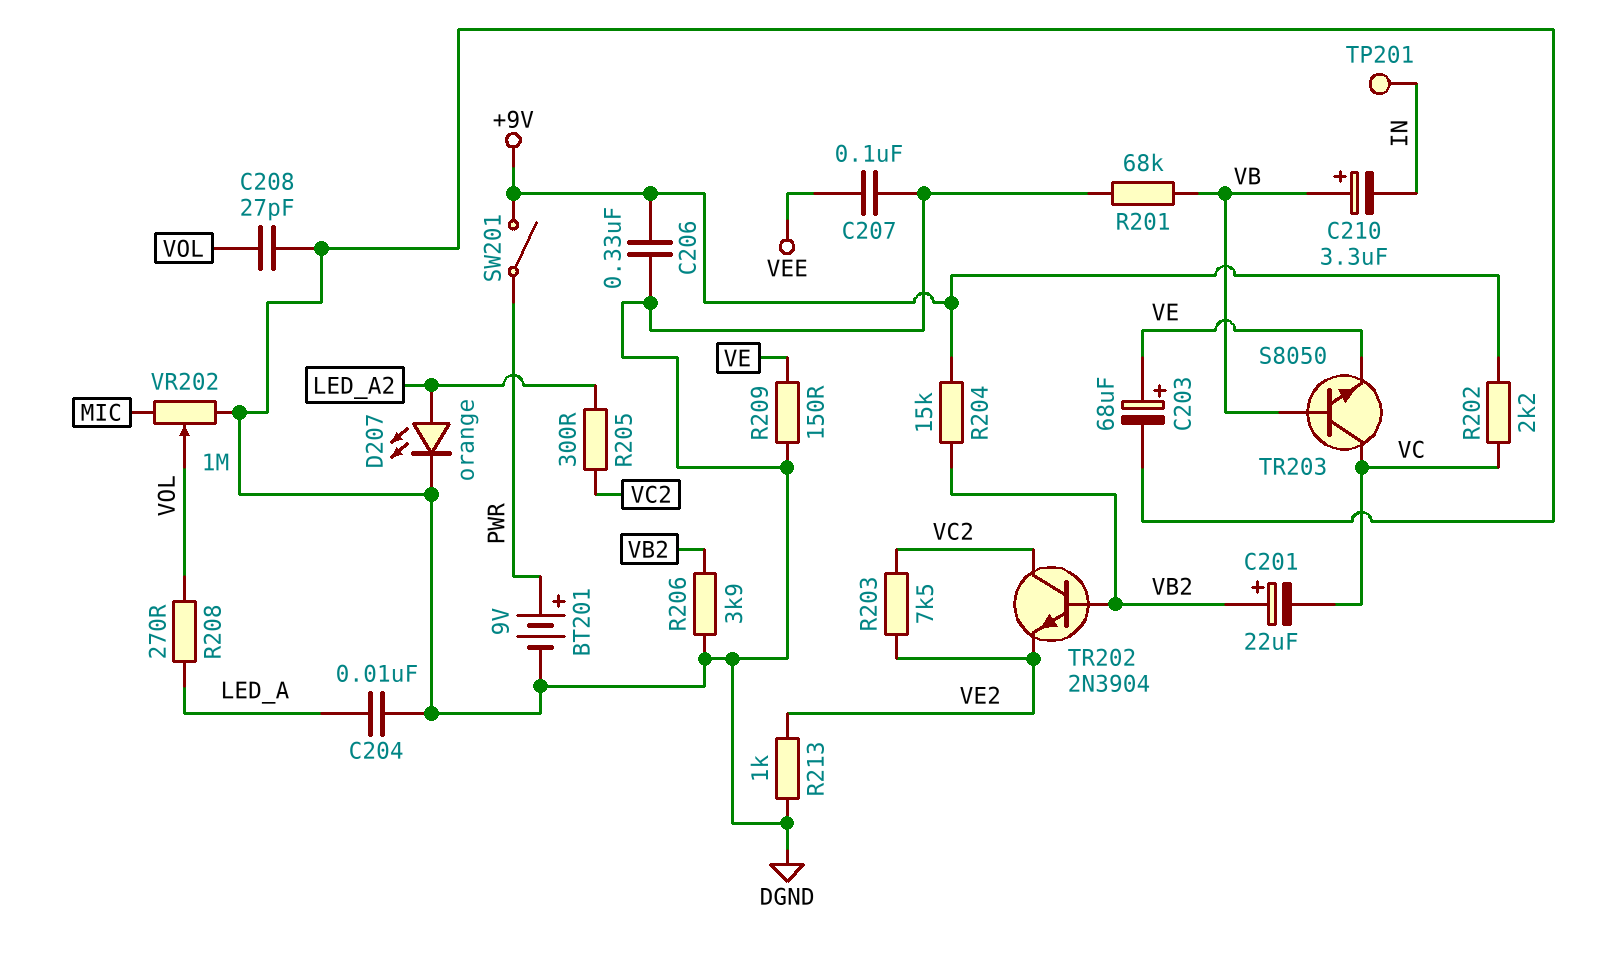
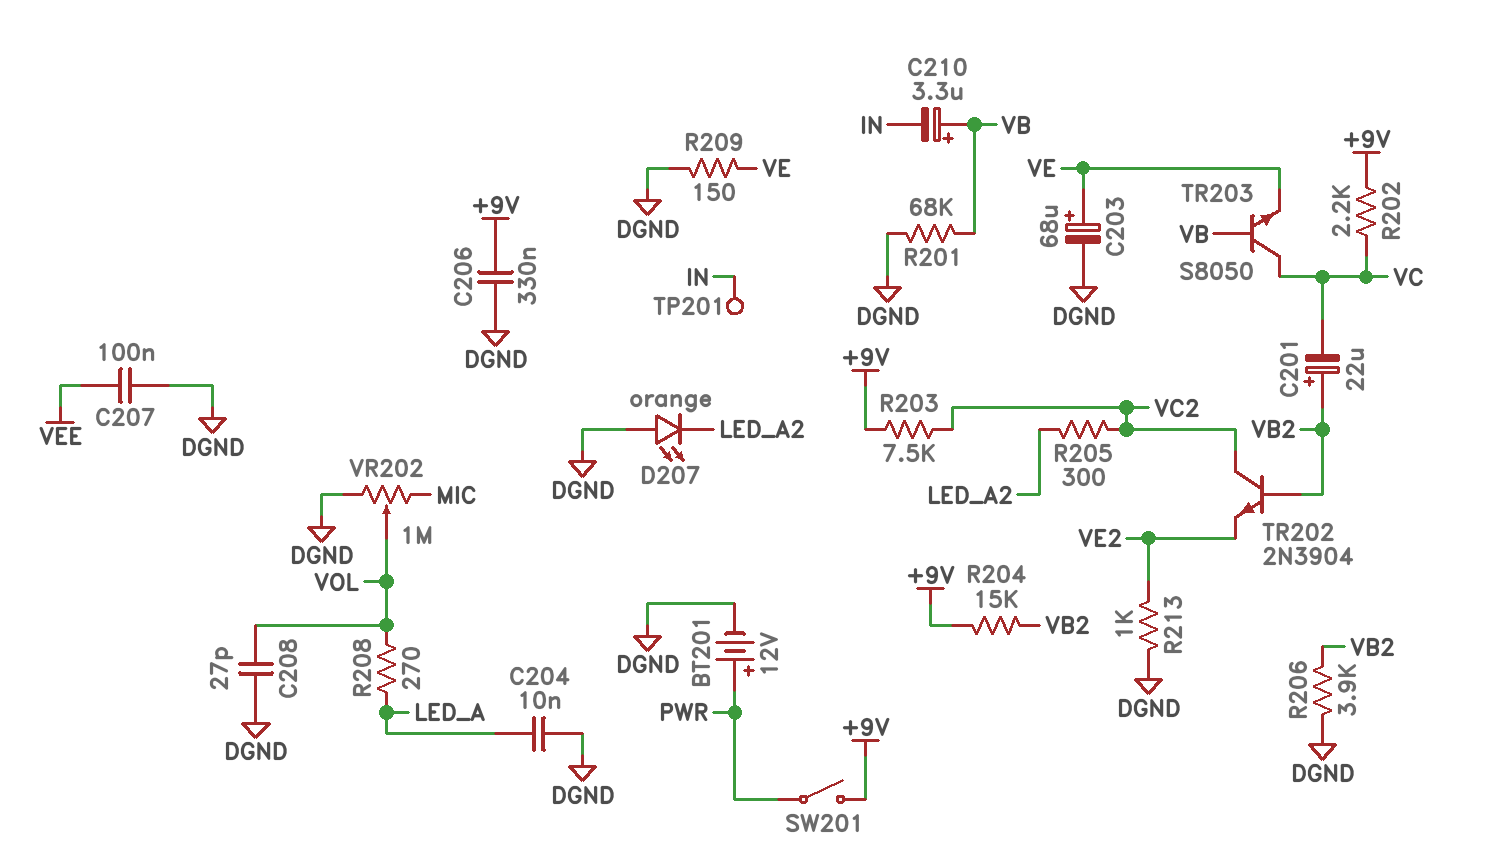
BT201: 9V (plus PWR, minus DGND) -> 12V (plus PWR, minus DGND)
D207: LED orange (A LED_A2, K DGND) -> LED orange (A DGND, K LED_A2)
R203: 7.5k (VC2, VE2) -> 7.5k (+9V, VC2)

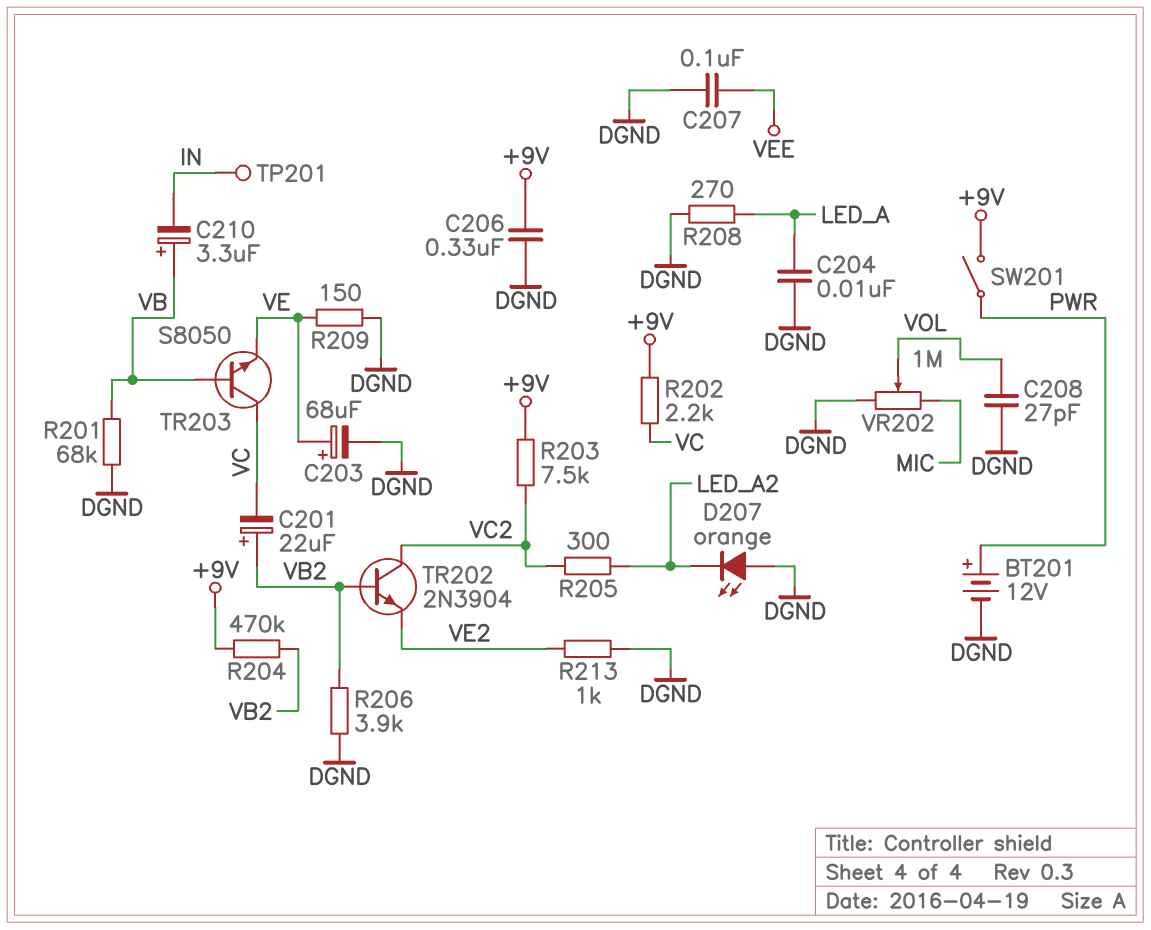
R204: 15k (+9V, VB2) -> 470k (+9V, VB2)
R208: 270 (LED_A, VOL) -> 270 (DGND, LED_A)

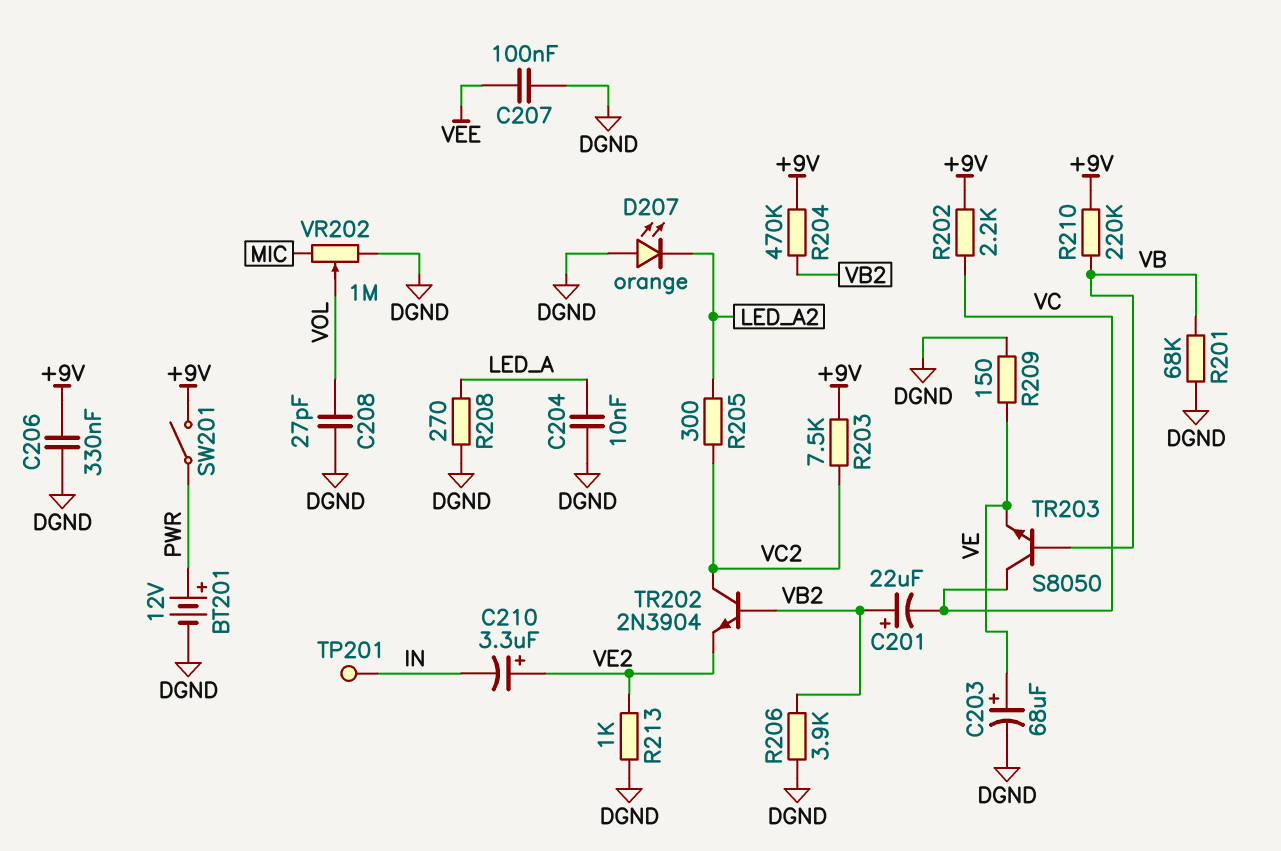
C210: 3.3uF (plus VB, minus IN) -> 3.3uF (plus VE2, minus IN)
R210: none -> 220k (+9V, VB)

